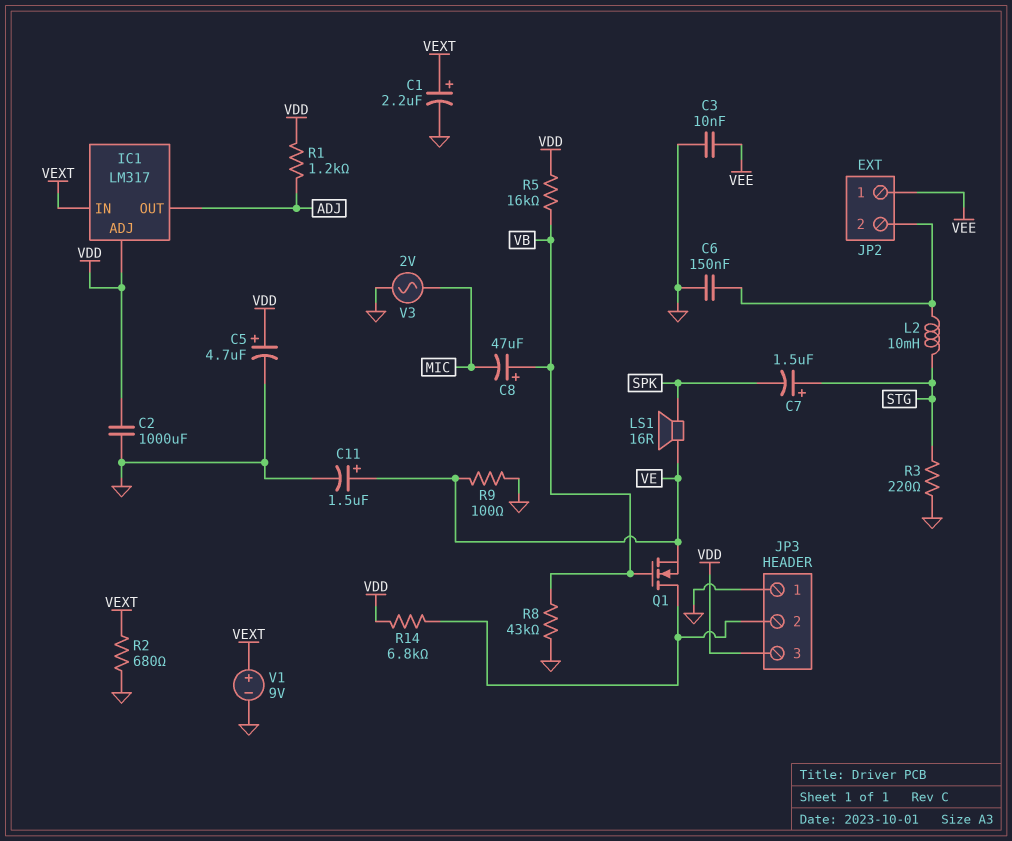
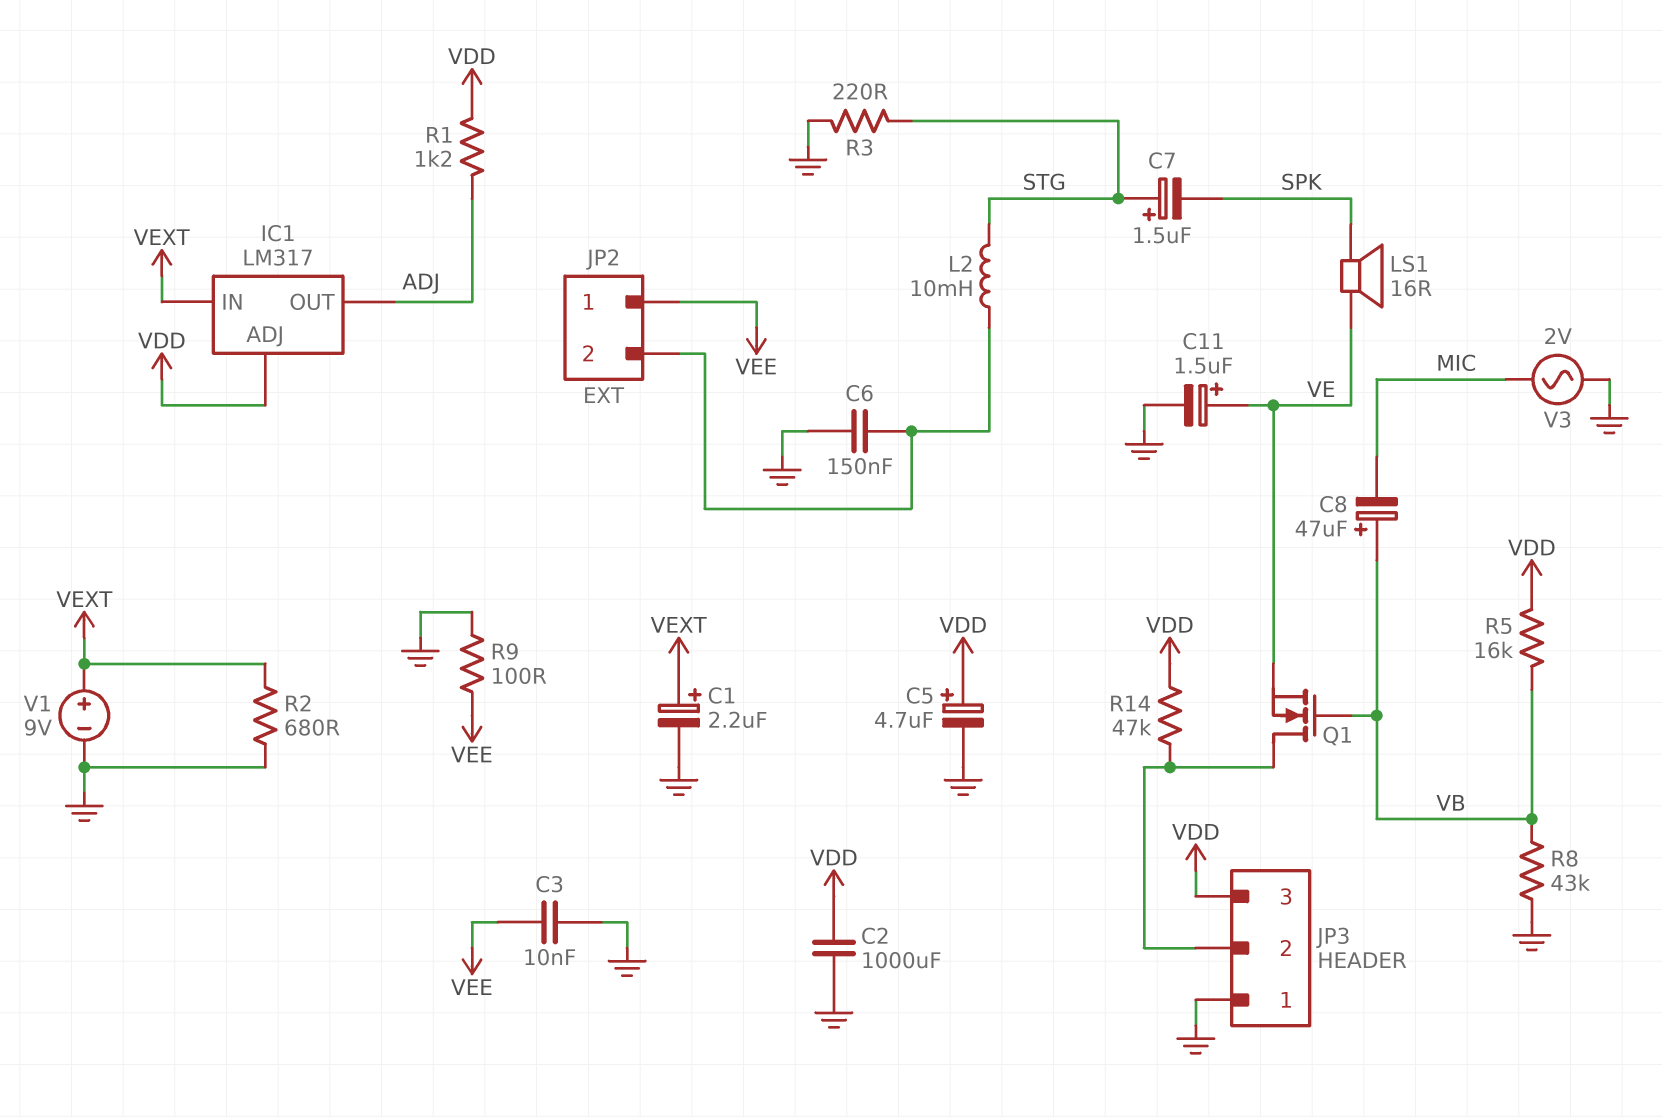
R9: 100 (GND, VE) -> 100 (GND, VEE)
R14: 6.8k (JP3/2, VDD) -> 47k (JP3/2, VDD)

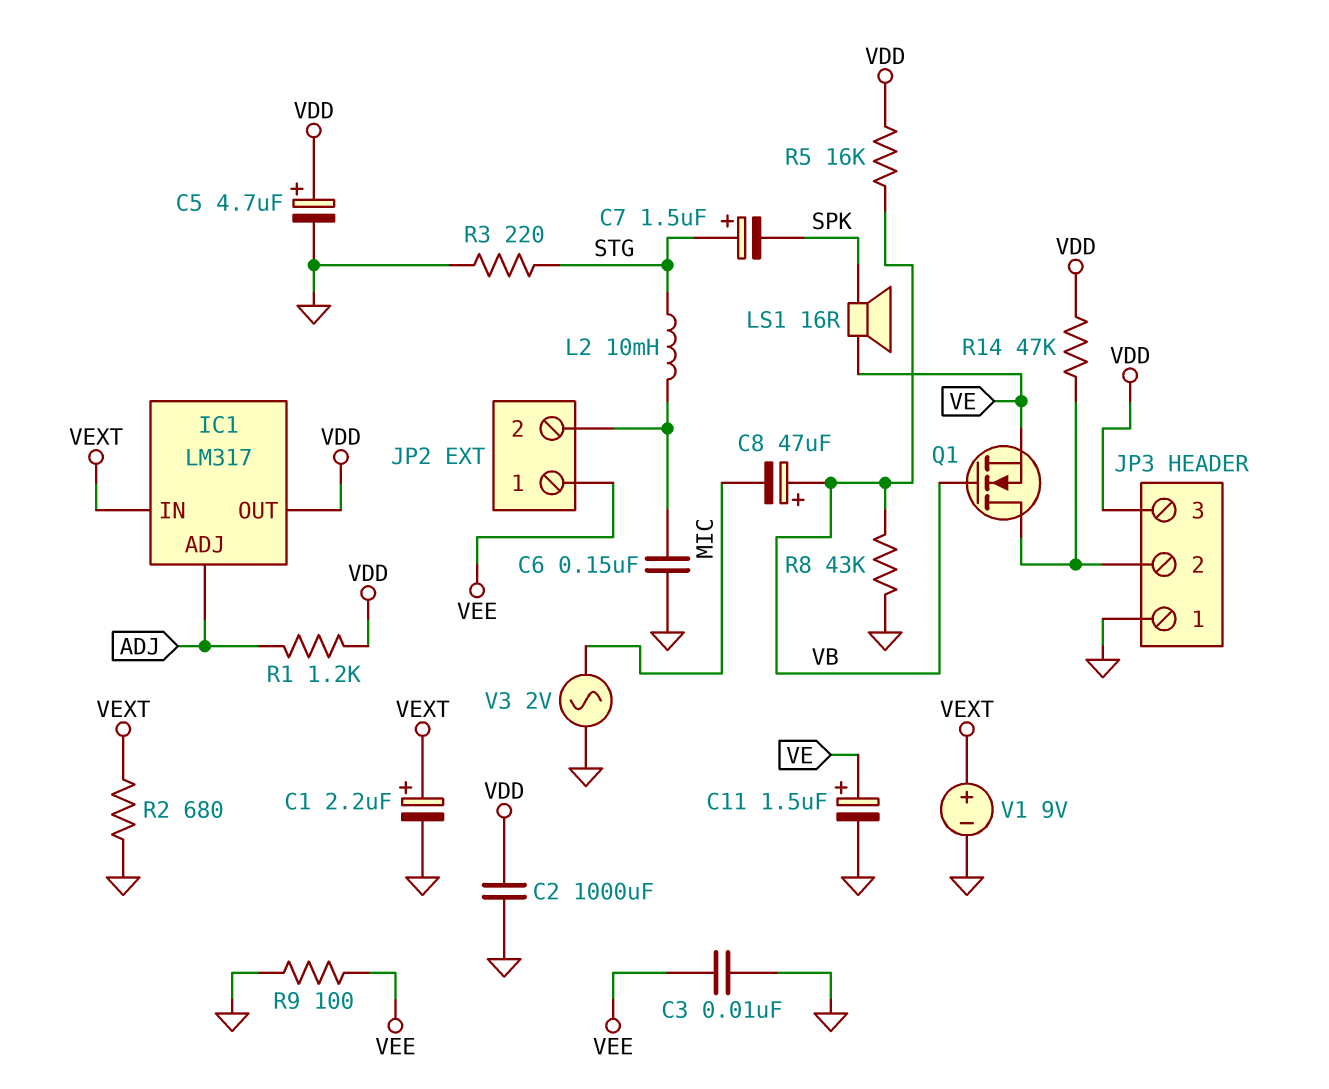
IC1 pin ADJ: VDD -> ADJ
IC1 pin OUT: ADJ -> VDD

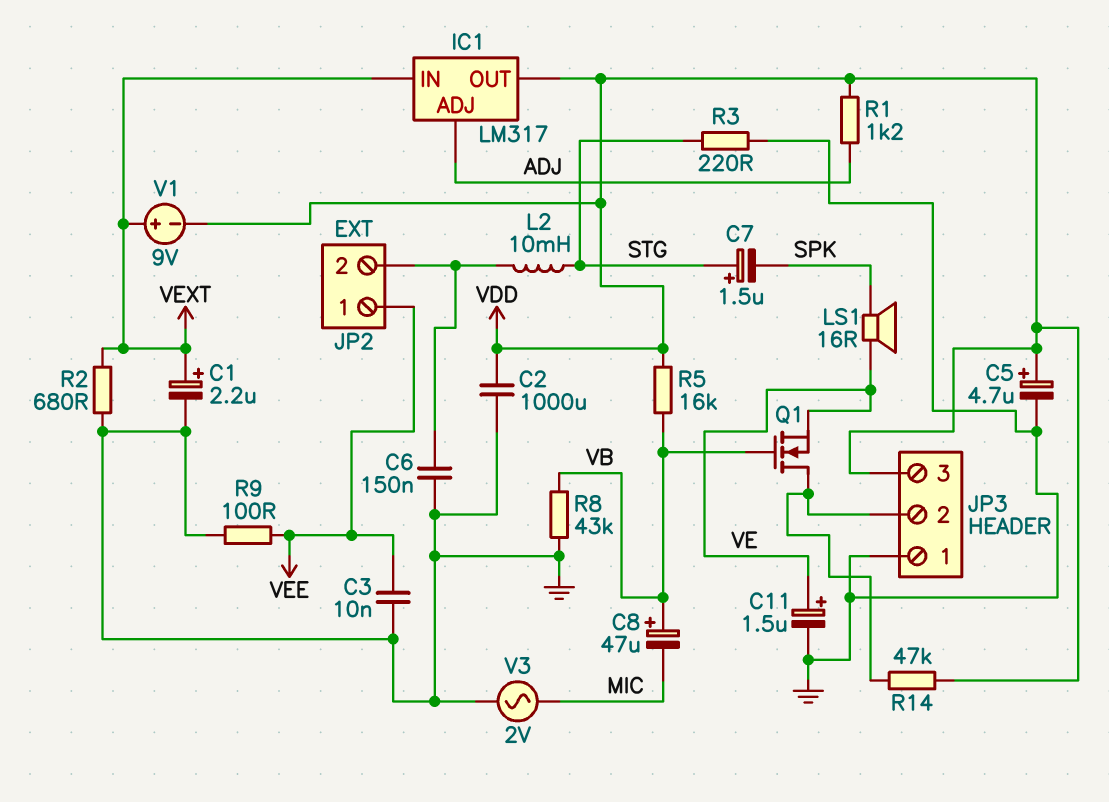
V1: 9V (plus VEXT, minus GND) -> 9V (plus VEXT, minus VDD)

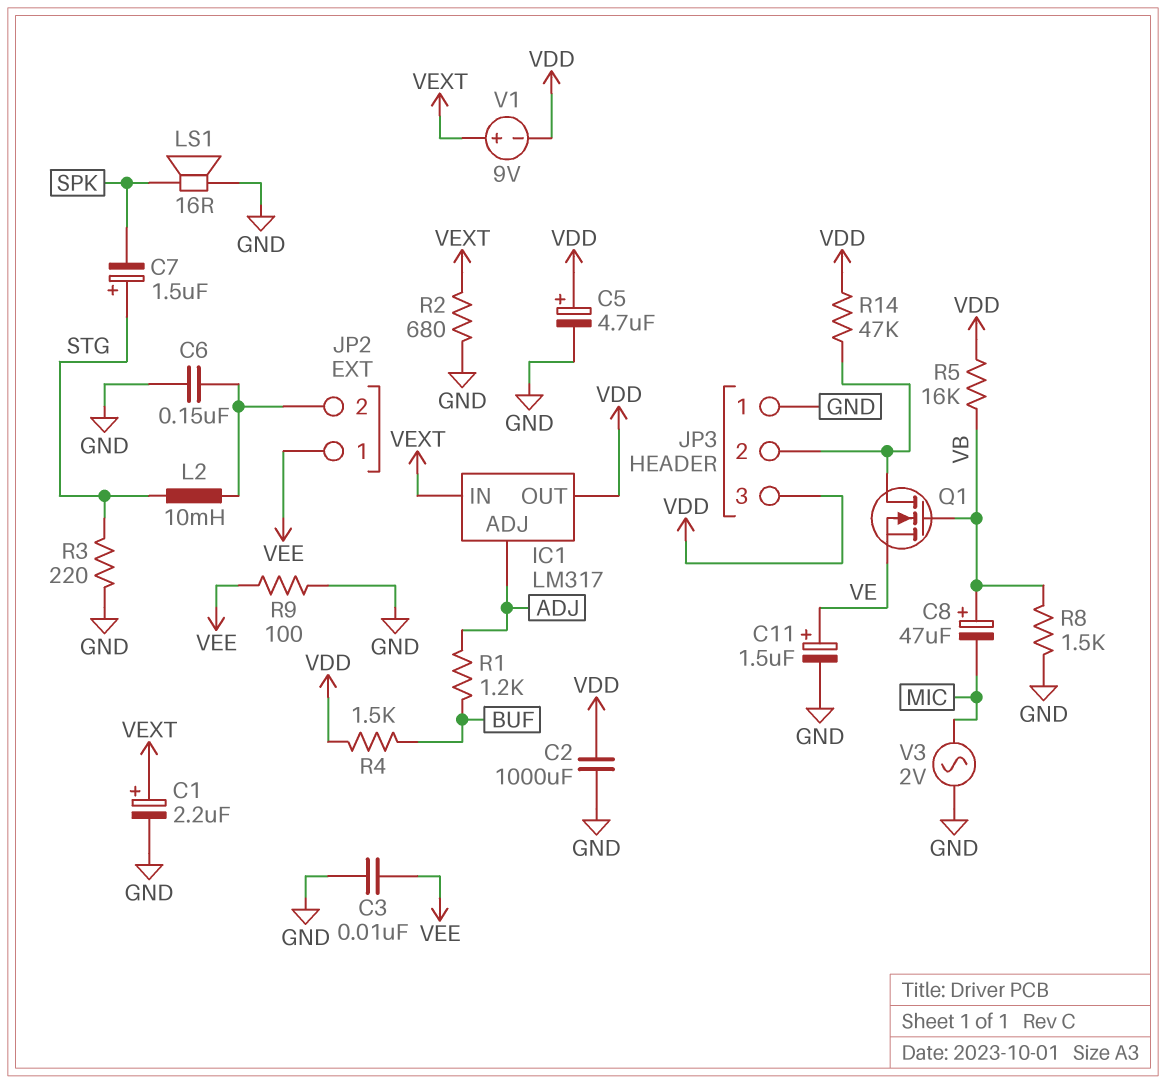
LS1: speaker 16R (SPK, VE) -> speaker 16R (GND, SPK)
R1: 1.2k (ADJ, VDD) -> 1.2k (ADJ, BUF)
R4: none -> 1.5k (BUF, VDD)
R8: 43k (GND, VB) -> 1.5k (GND, VB)

